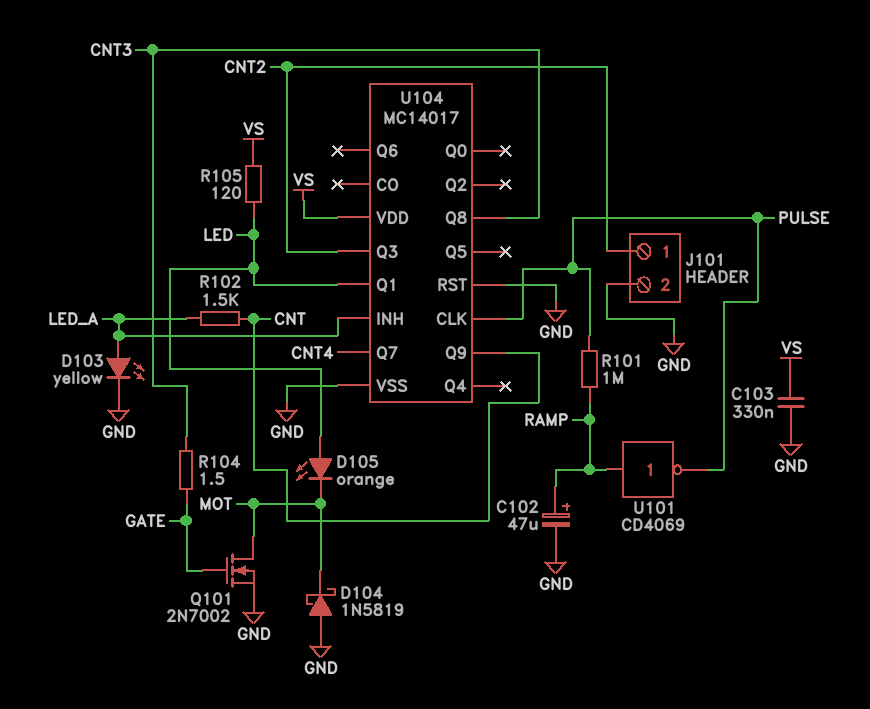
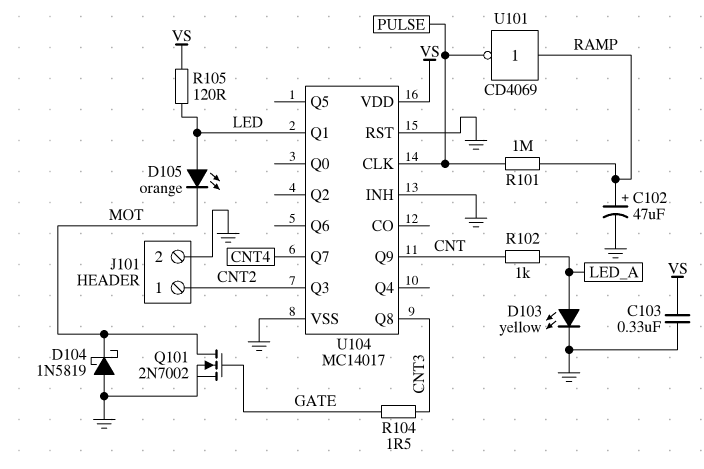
R102: 1.5k (CNT, LED_A) -> 1k (CNT, LED_A)
U104 pin INH: LED_A -> GND

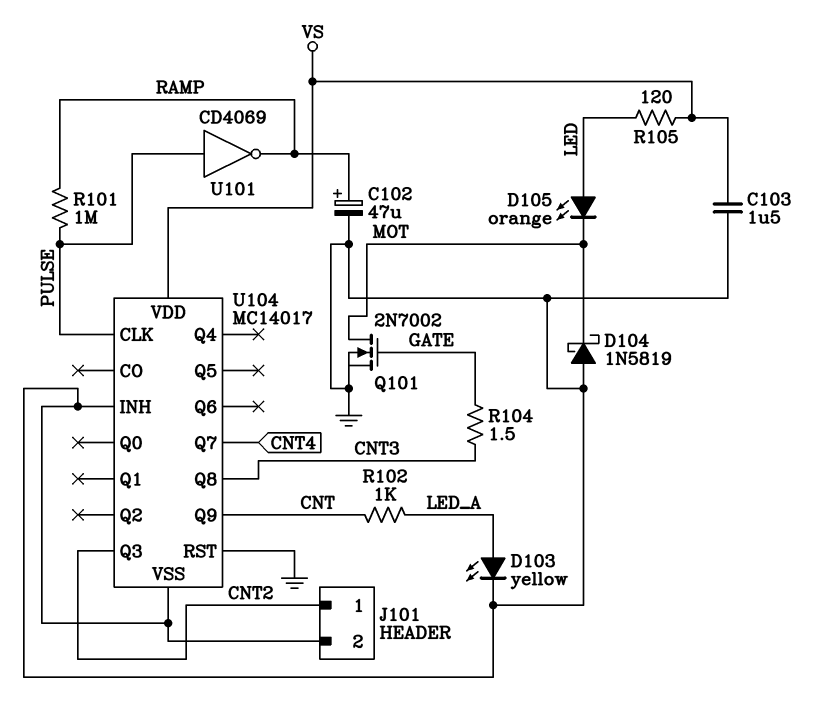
C103: 330nF (GND, VS) -> 1.5uF (GND, VS)
U101: NOT CD4069 (in RAMP, out PULSE) -> NOT CD4069 (in PULSE, out RAMP)
U104 pin Q1: LED -> none

